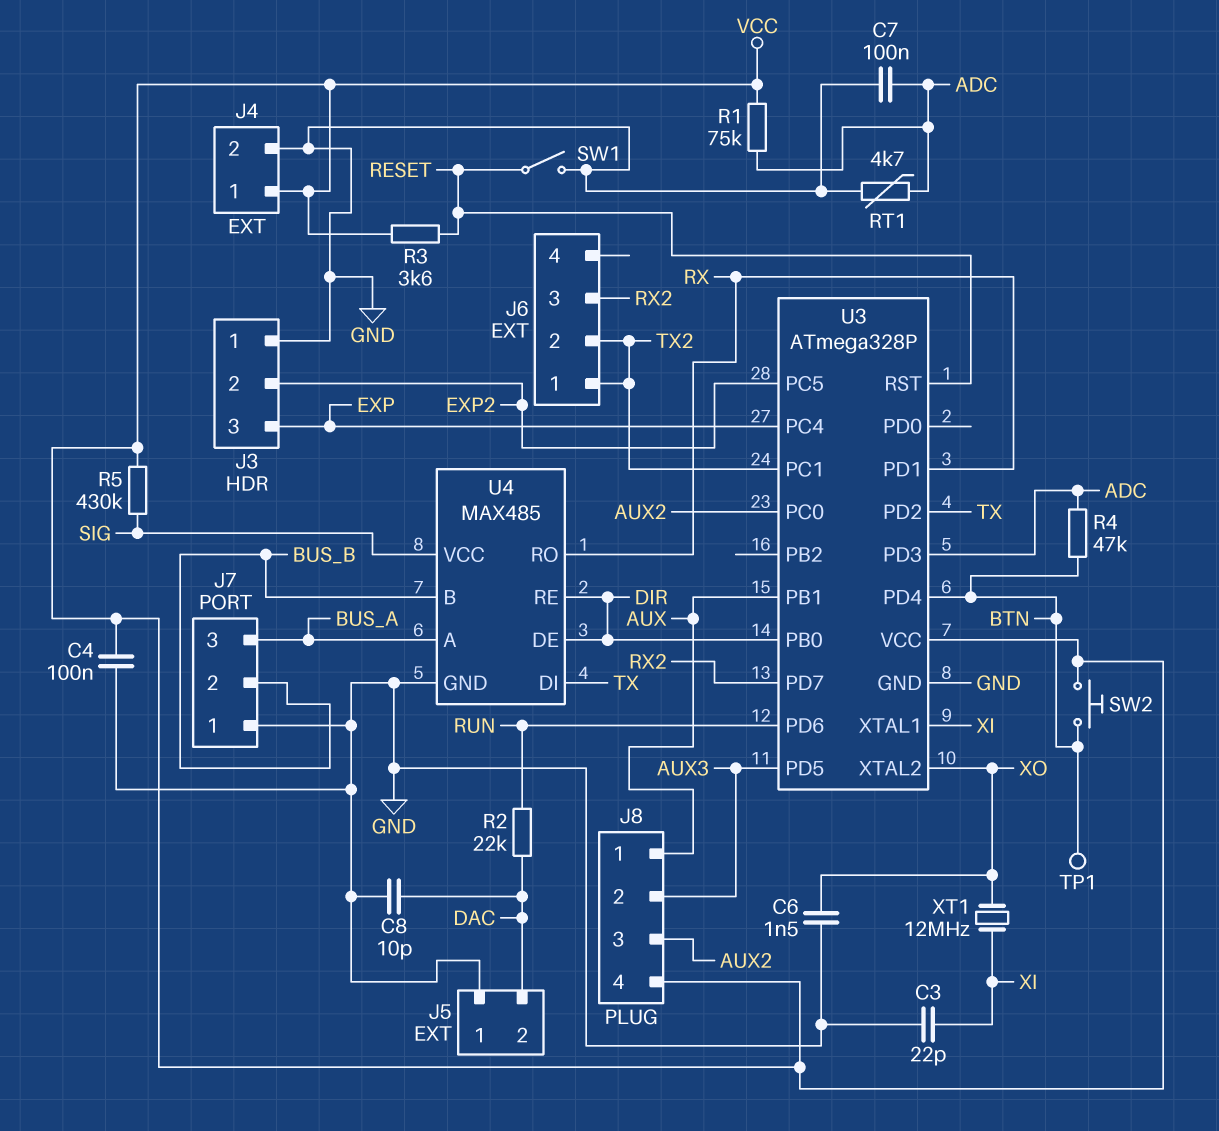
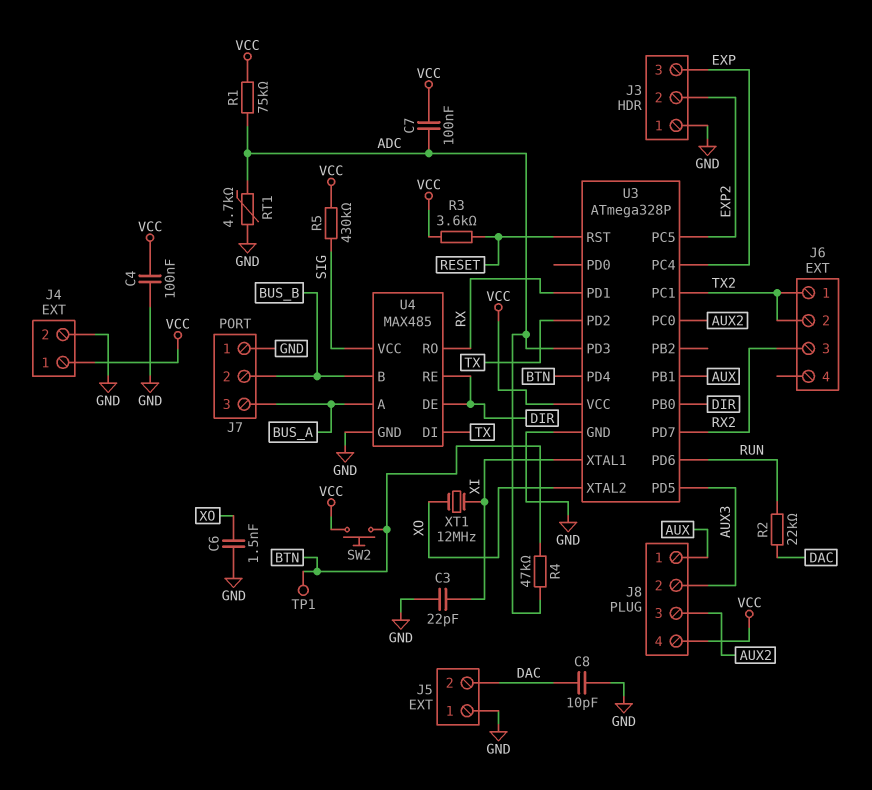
C7: 100nF (ADC, GND) -> 100nF (ADC, VCC)
SW1: switch (GND, RESET) -> none

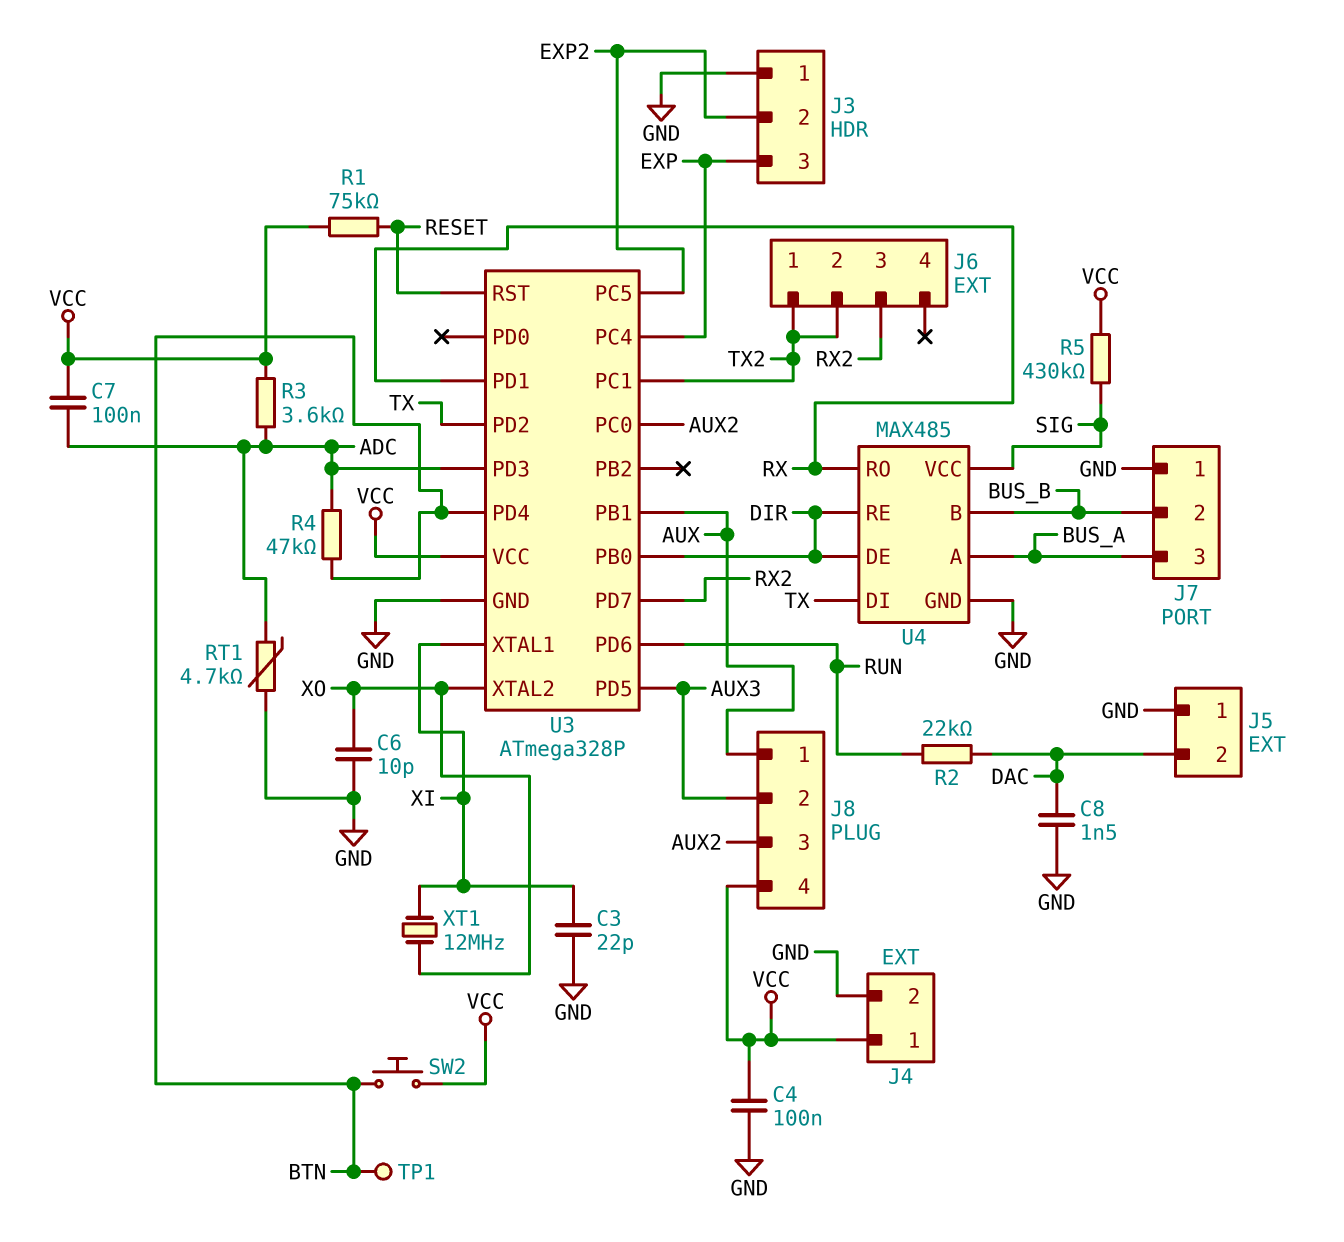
C6: 1.5nF (GND, XO) -> 10pF (GND, XO)
C8: 10pF (DAC, GND) -> 1.5nF (DAC, GND)
R1: 75k (ADC, VCC) -> 75k (RESET, VCC)
R3: 3.6k (RESET, VCC) -> 3.6k (ADC, VCC)

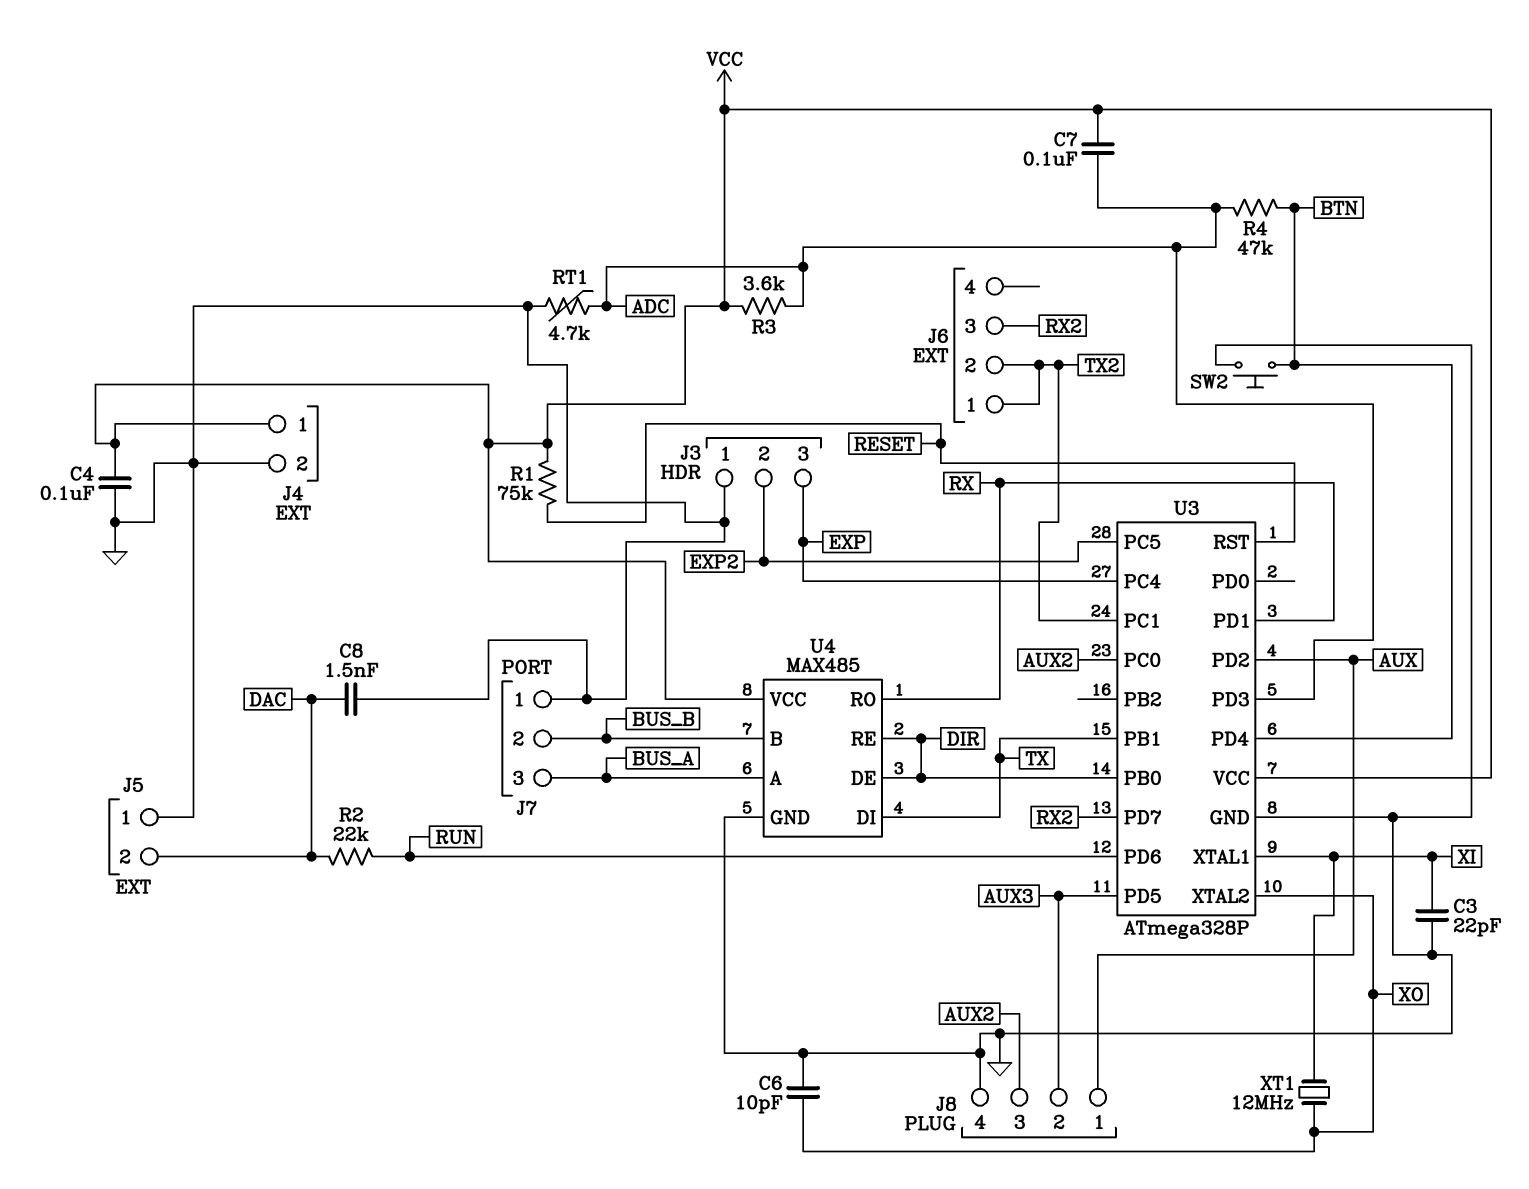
J8 pin 4: VCC -> GND
R5: 430k (SIG, VCC) -> none
SW2: button (BTN, VCC) -> button (BTN, GND)
TP1: test point (BTN) -> none
U3 pin PB1: AUX -> TX
U3 pin PD2: TX -> AUX
U4 pin VCC: SIG -> VCC

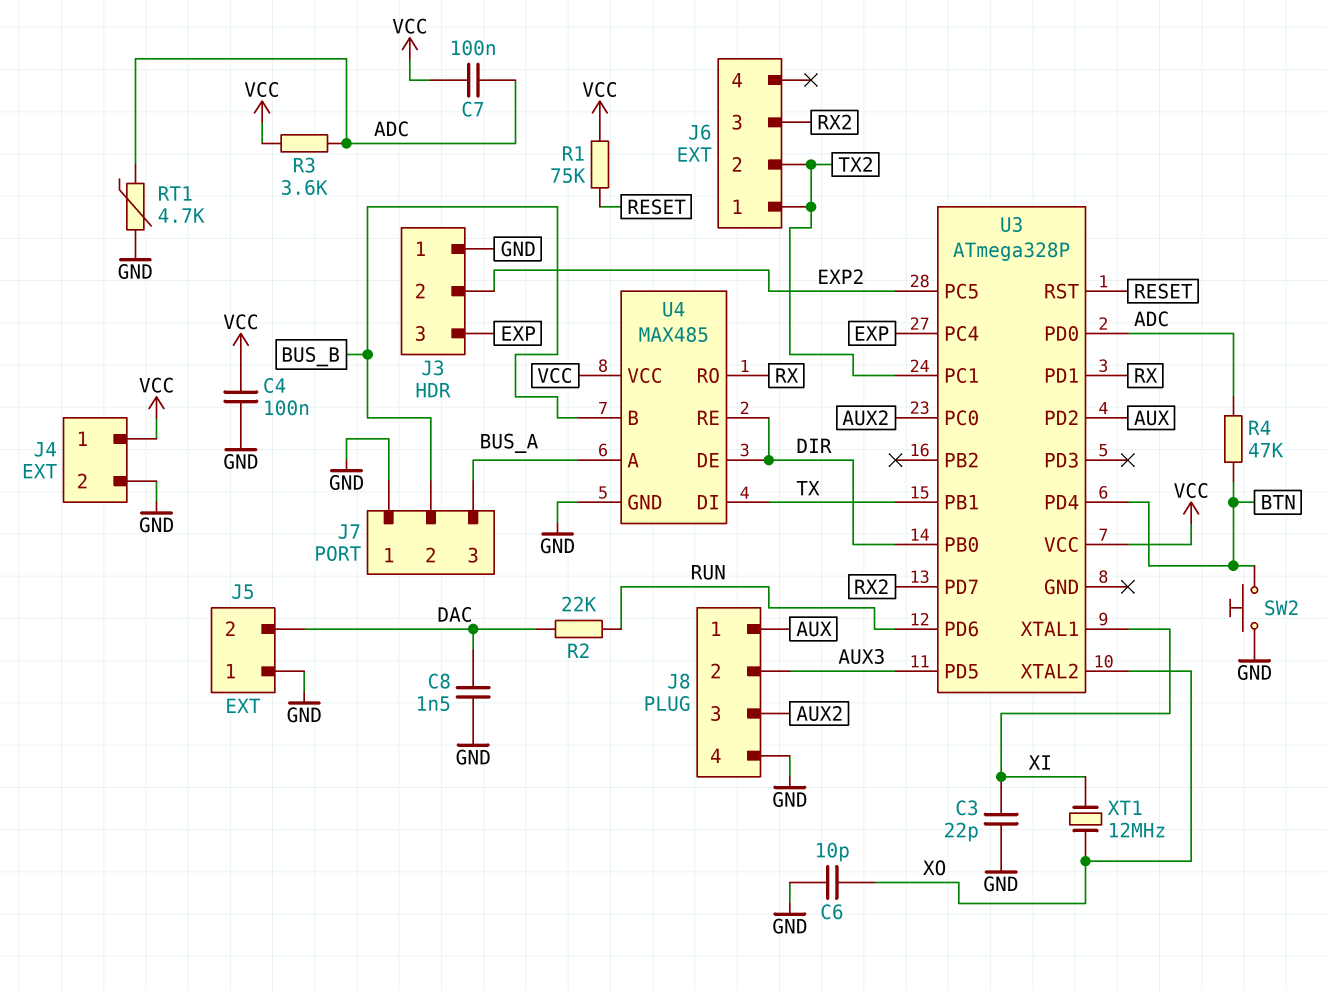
U3 pin GND: GND -> none
U3 pin PD0: none -> ADC
U3 pin PD3: ADC -> none

